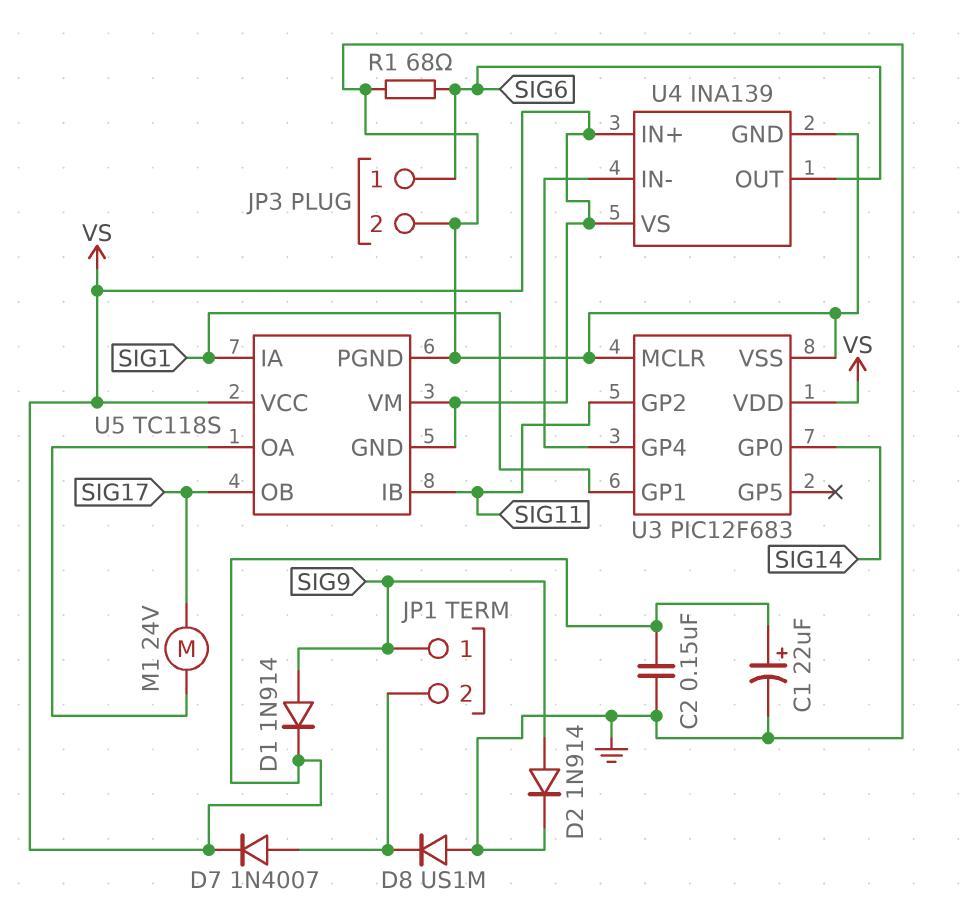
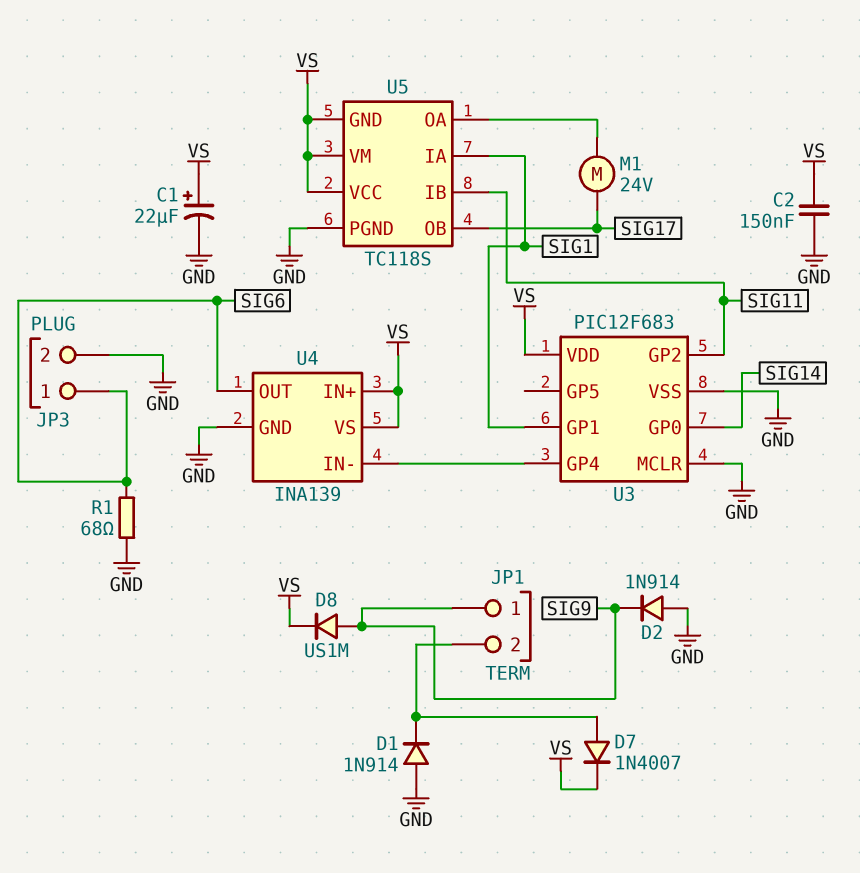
D1: diode 1N914 (A SIG9, K VS) -> diode 1N914 (A GND, K JP1/2)
D2: diode 1N914 (A SIG9, K GND) -> diode 1N914 (A GND, K SIG9)
D8: diode US1M (A GND, K JP1/2) -> diode US1M (A SIG9, K VS)

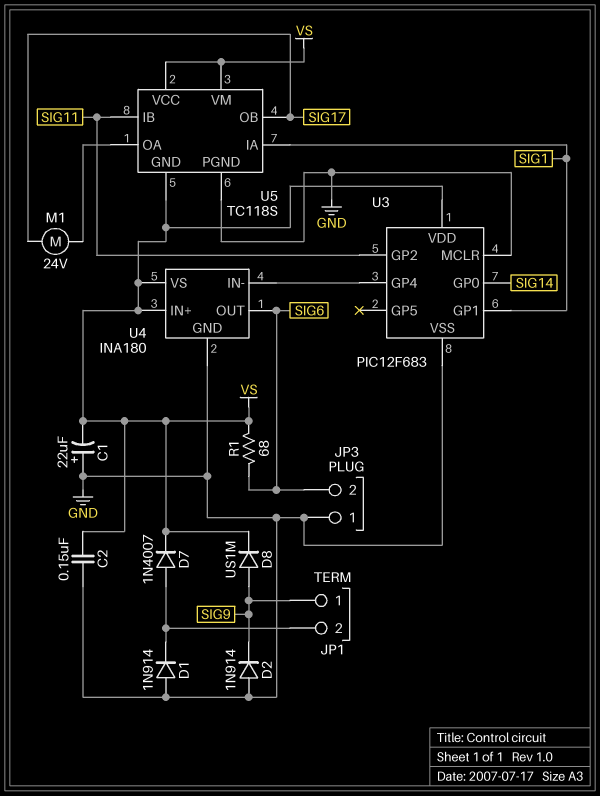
C1: 22uF (plus VS, minus GND) -> 22uF (plus GND, minus VS)
JP3 pin 1: SIG6 -> GND
JP3 pin 2: GND -> SIG6
R1: 68 (GND, SIG6) -> 68 (SIG6, VS)
U4: INA139 -> INA180

